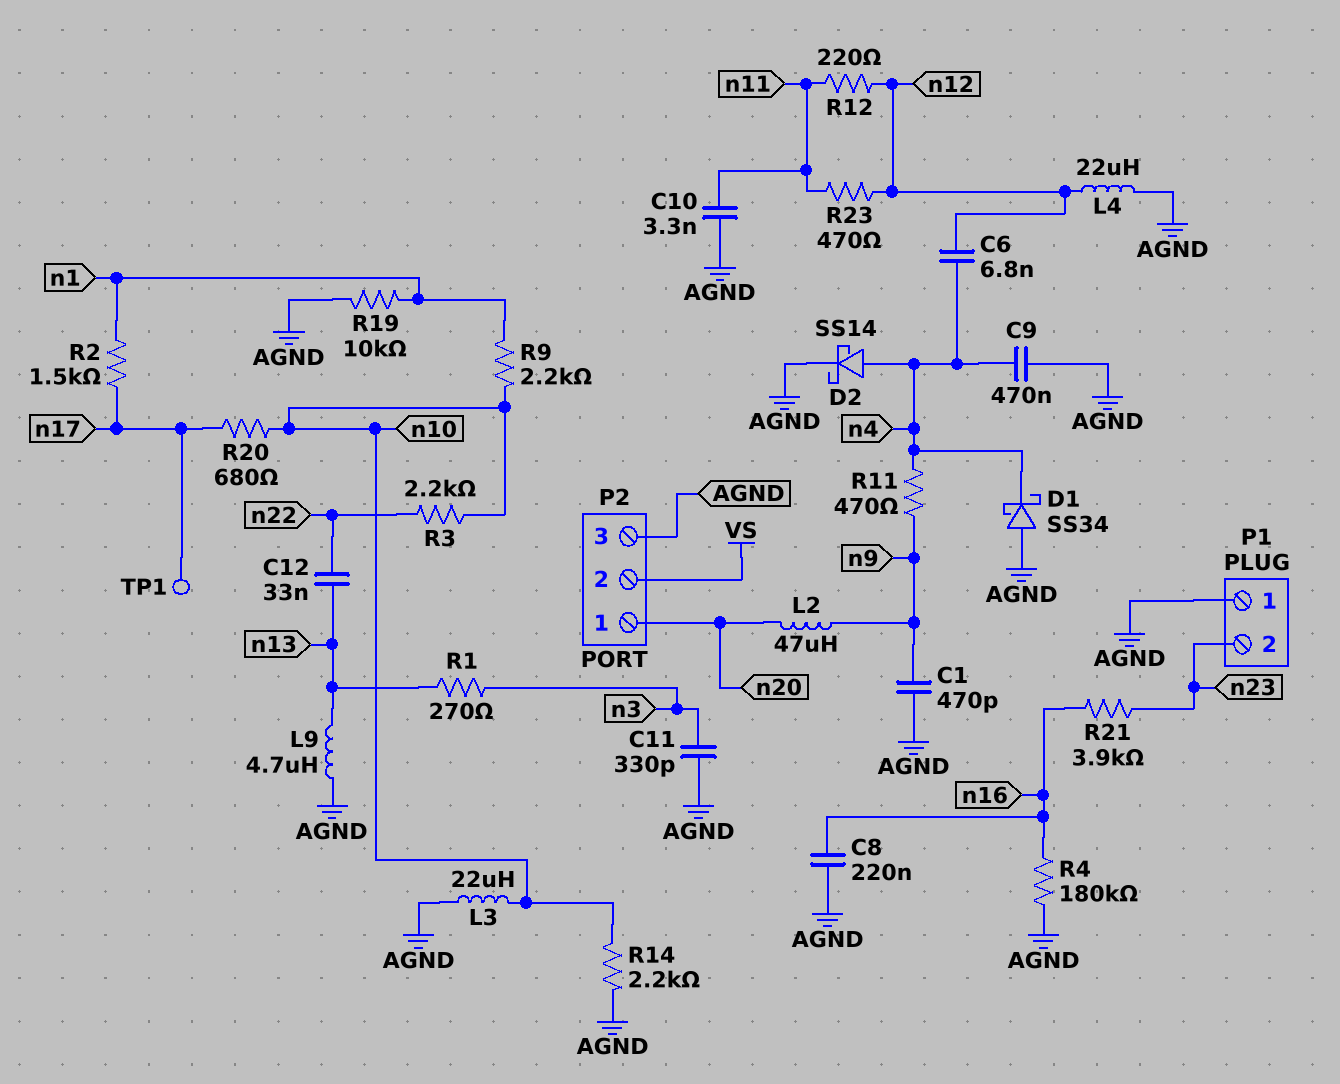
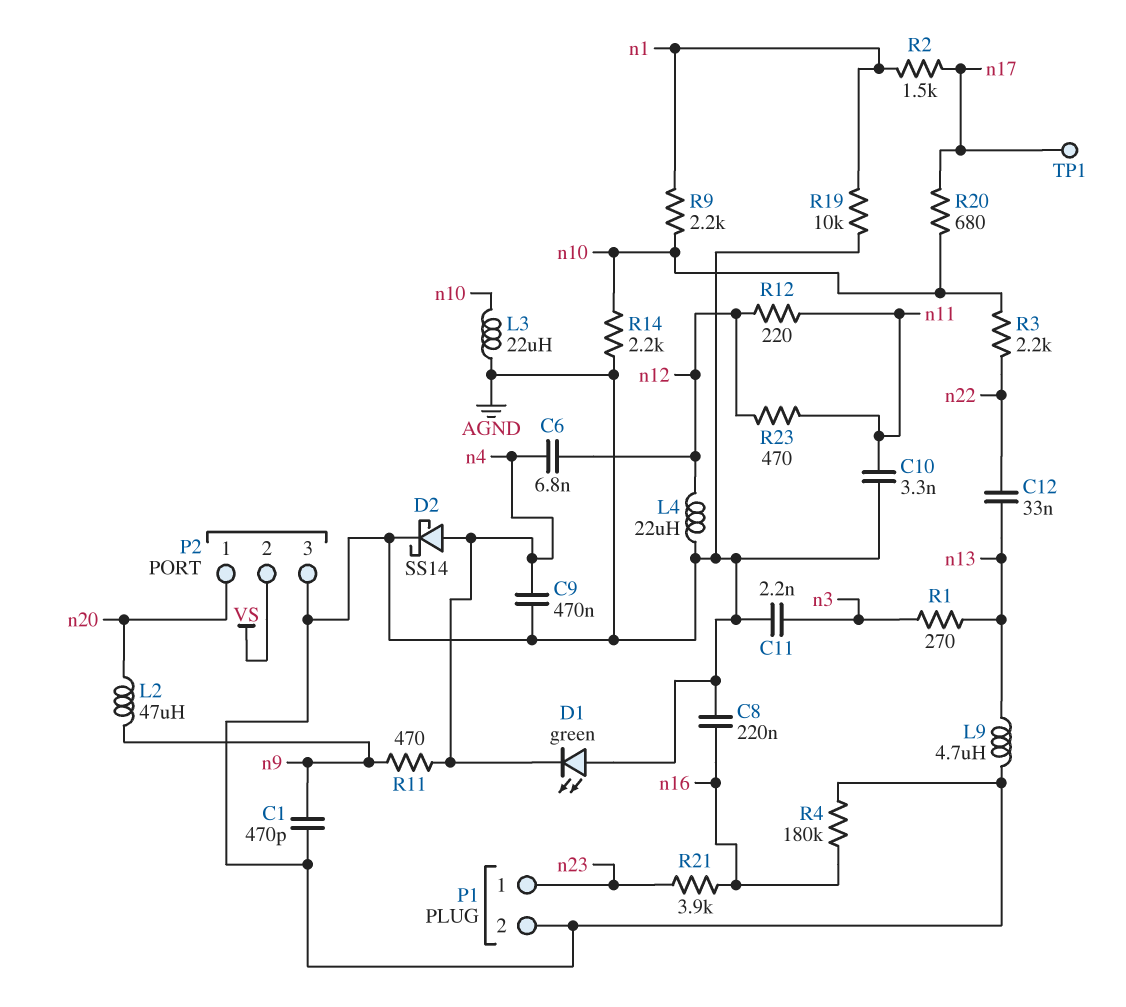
C11: 330pF (AGND, n3) -> 2.2nF (AGND, n3)
D1: schottky SS34 (A AGND, K n4) -> LED green (A AGND, K n4)
P1 pin 1: AGND -> n23
P1 pin 2: n23 -> AGND

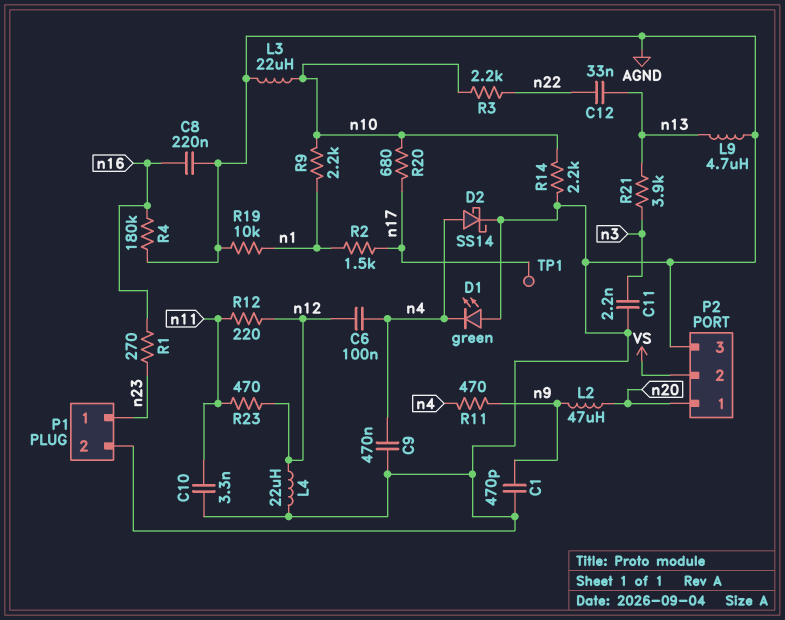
C6: 6.8nF (n4, n12) -> 100nF (n4, n12)
R1: 270 (n3, n13) -> 270 (n16, n23)
R21: 3.9k (n16, n23) -> 3.9k (n3, n13)

